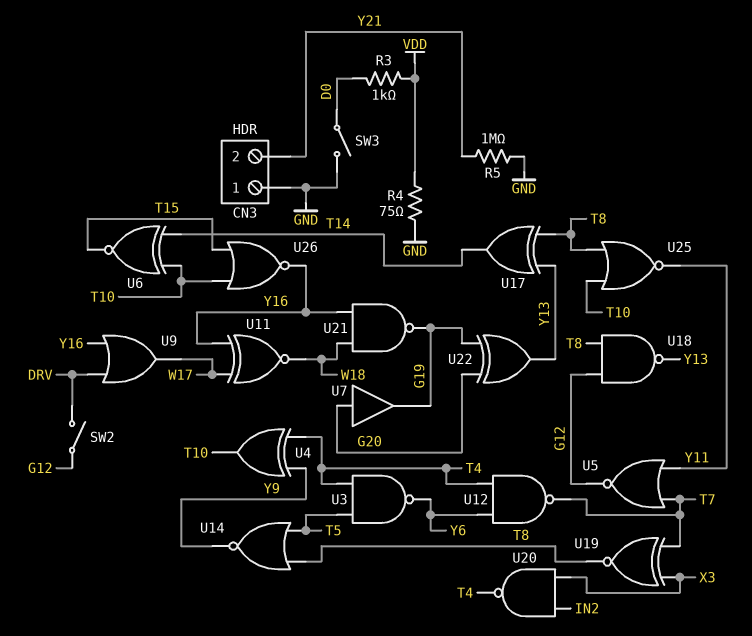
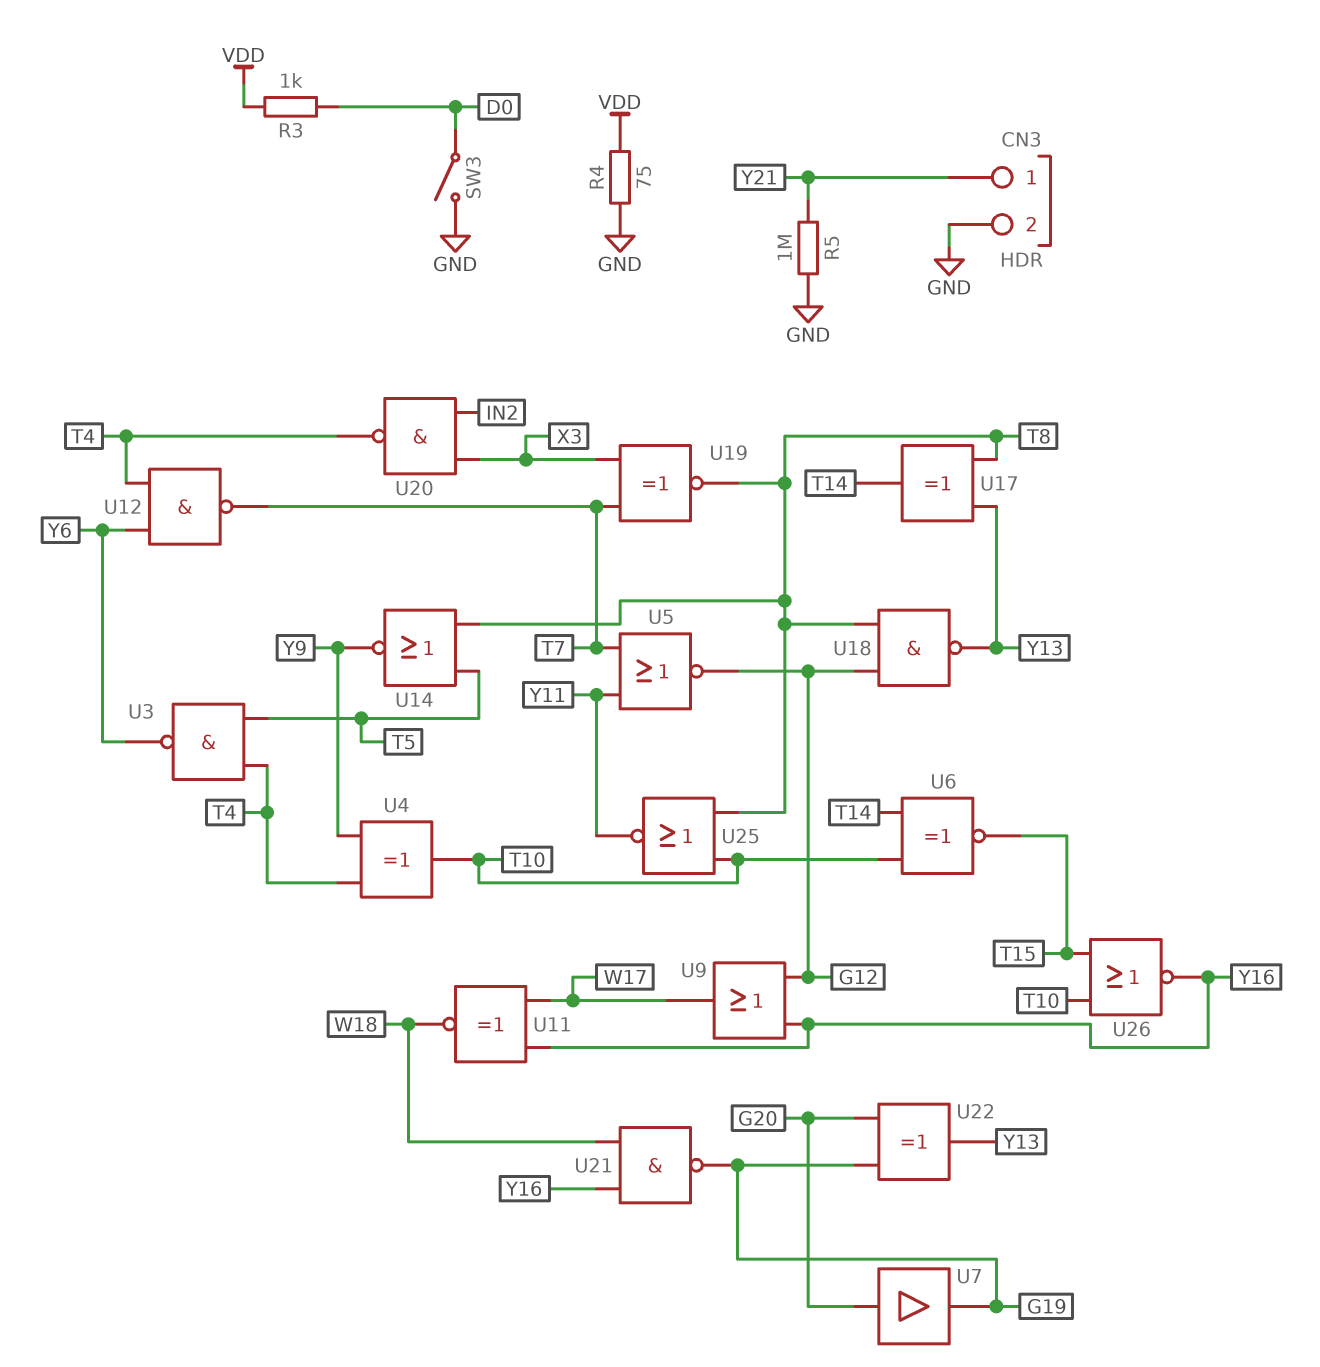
CN3 pin 1: GND -> Y21
CN3 pin 2: Y21 -> GND
SW2: switch (DRV, G12) -> none
U9: OR (in DRV, in Y16, out W17) -> OR (in G12, in Y16, out W17)

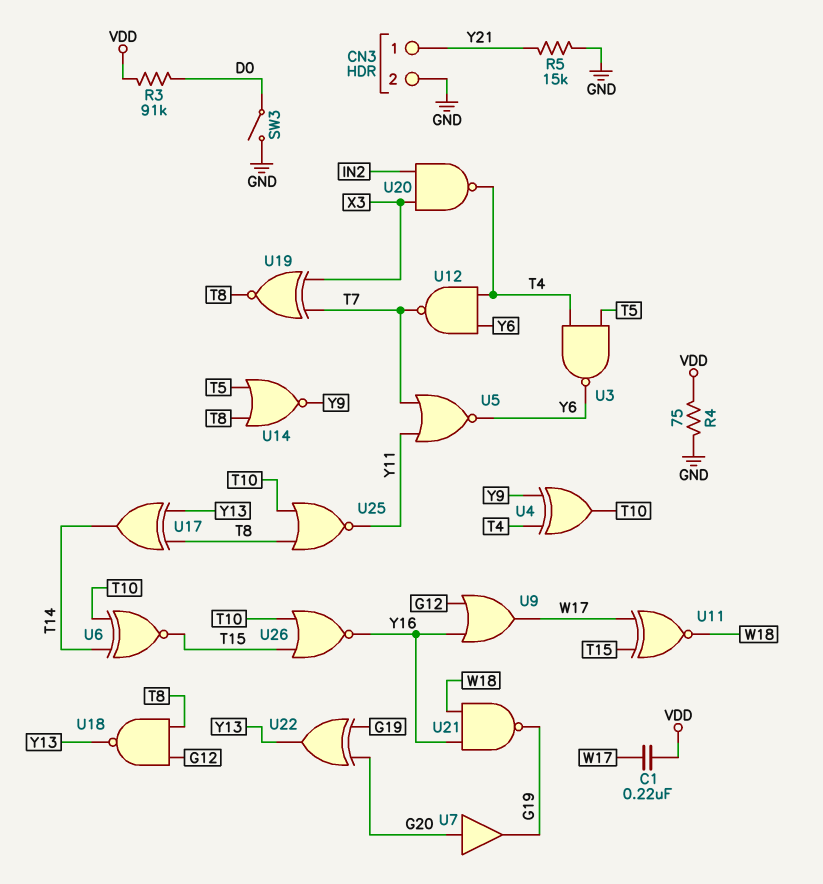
C1: none -> 220nF (VDD, W17)
R3: 1k (D0, VDD) -> 91k (D0, VDD)
R5: 1M (GND, Y21) -> 15k (GND, Y21)
U5: NOR (in T7, in Y11, out G12) -> NOR (in T7, in Y11, out Y6)
U11: XNOR (in W17, in Y16, out W18) -> XNOR (in T15, in W17, out W18)

